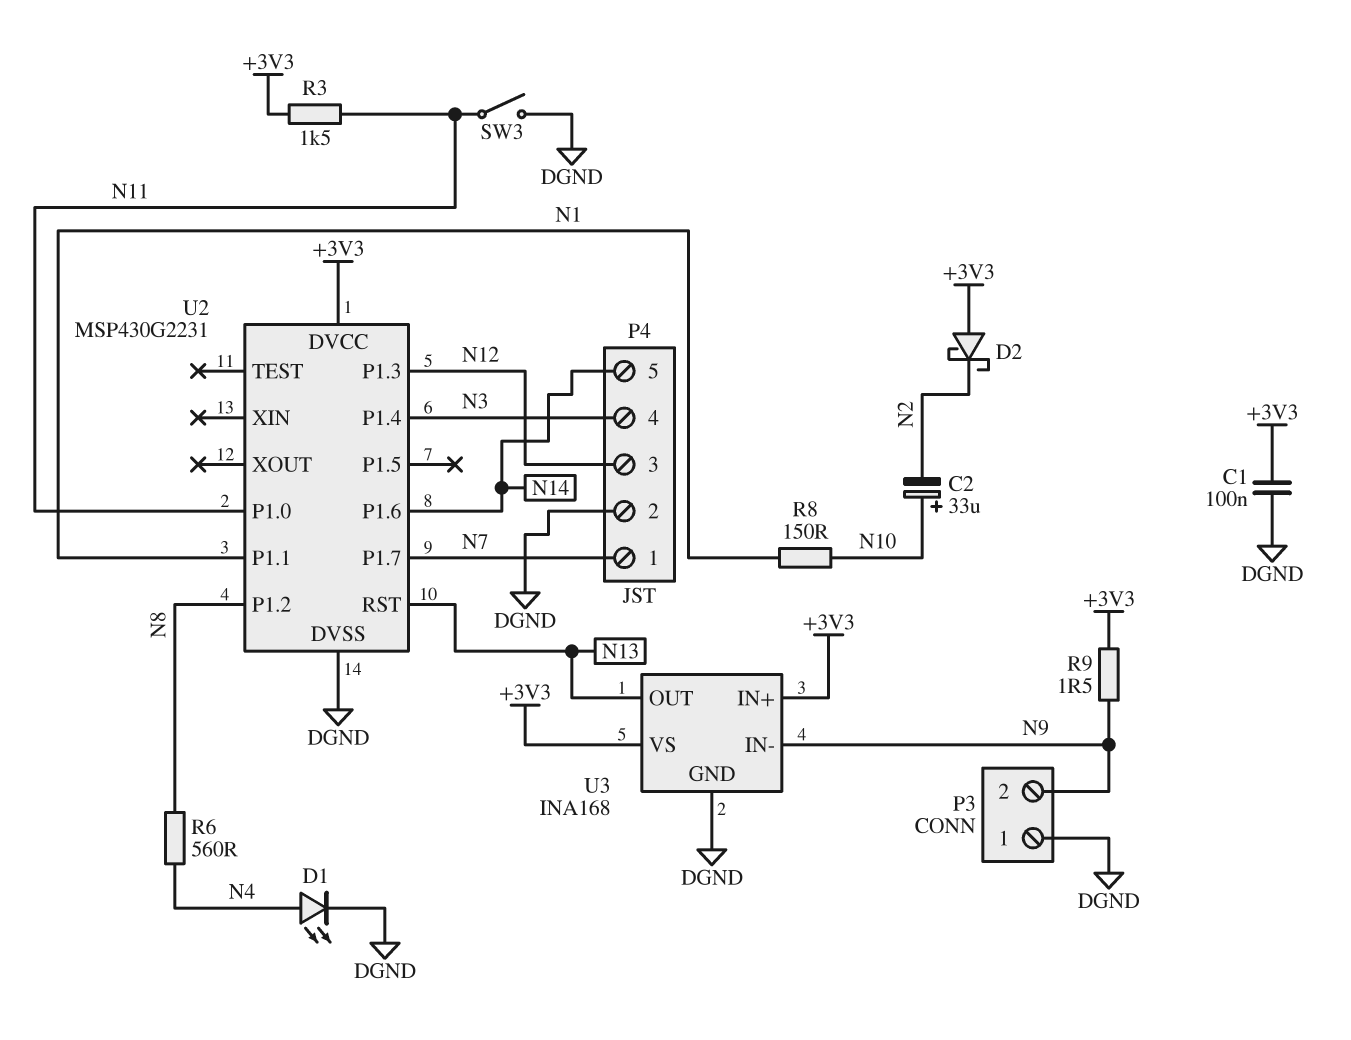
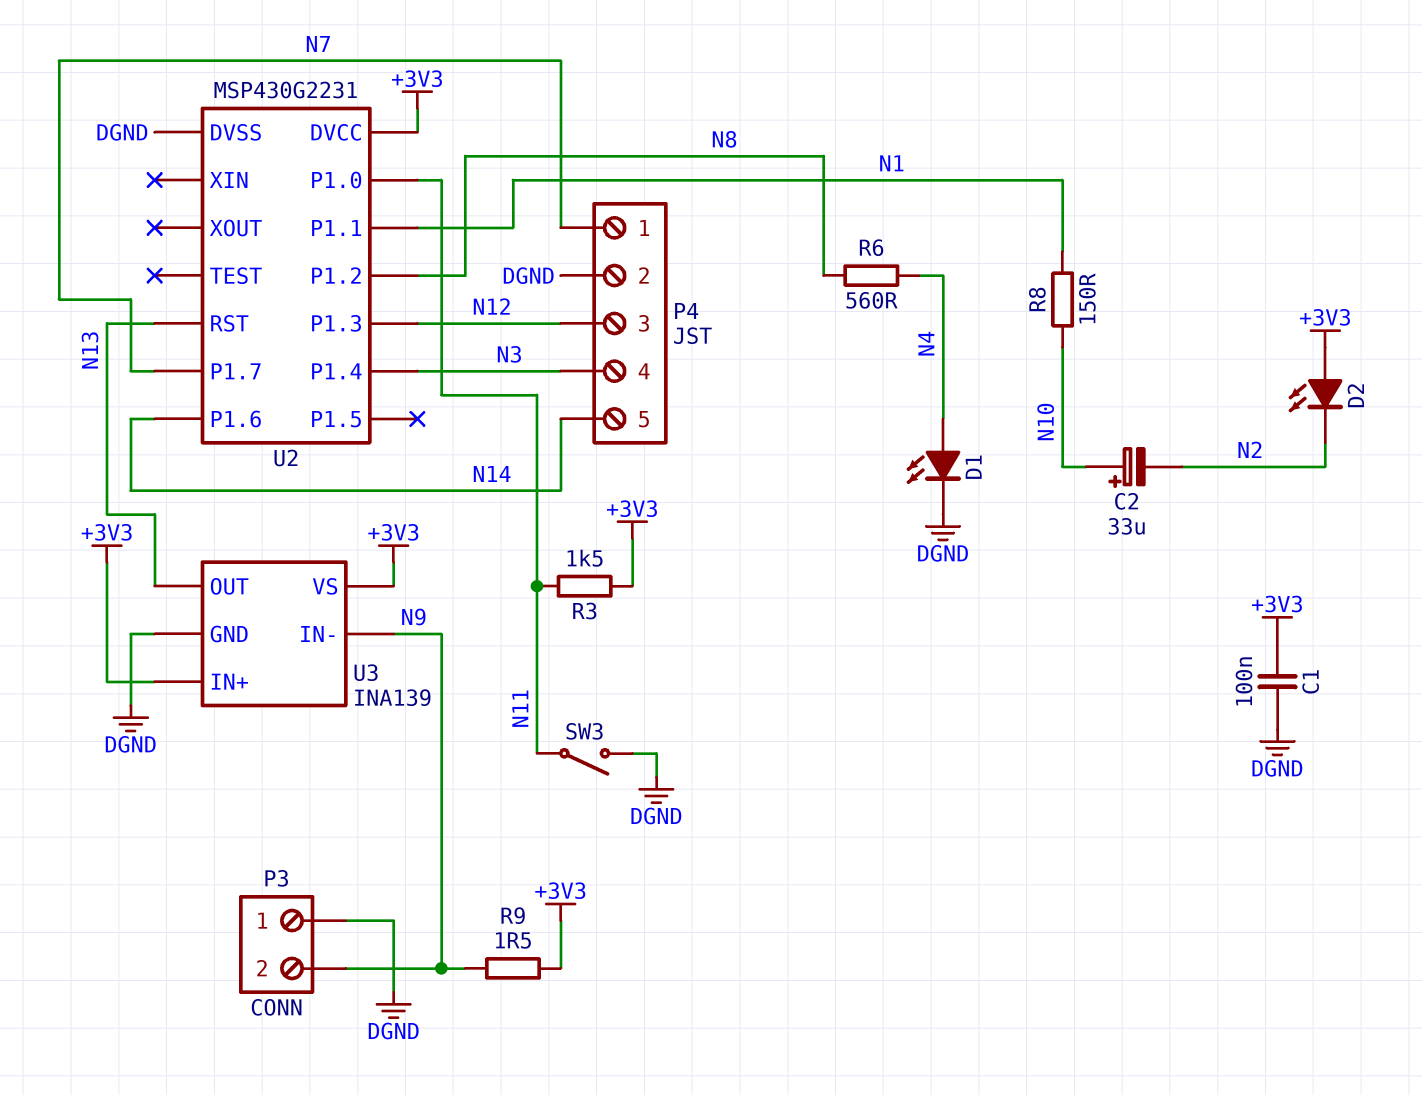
D2: schottky (A +3V3, K N2) -> LED (A +3V3, K N2)
U3: INA168 -> INA139

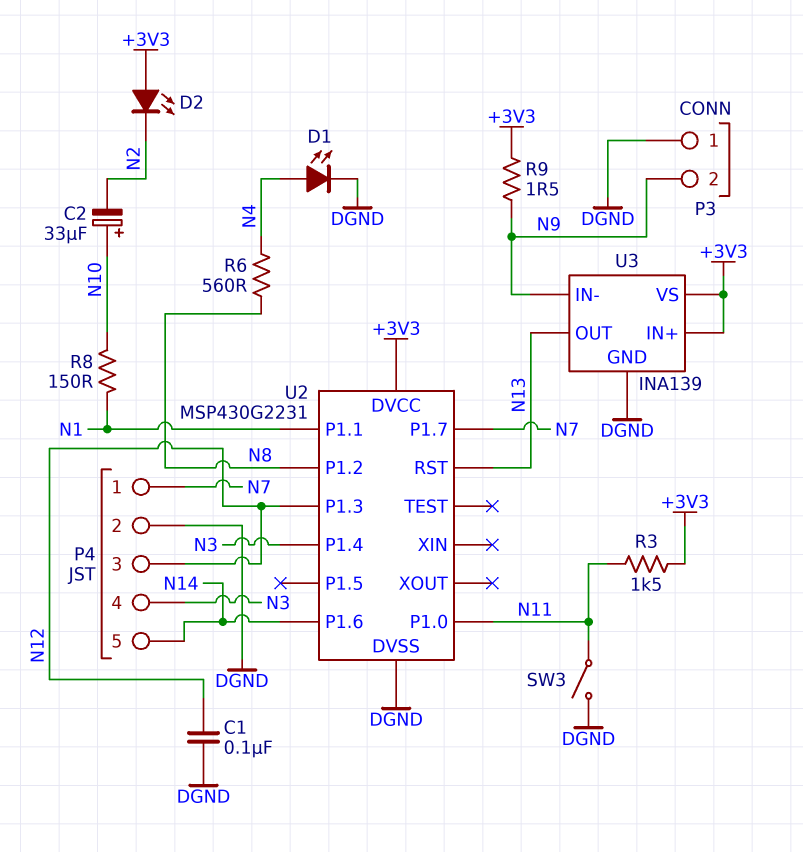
C1: 100nF (+3V3, DGND) -> 100nF (DGND, N12)

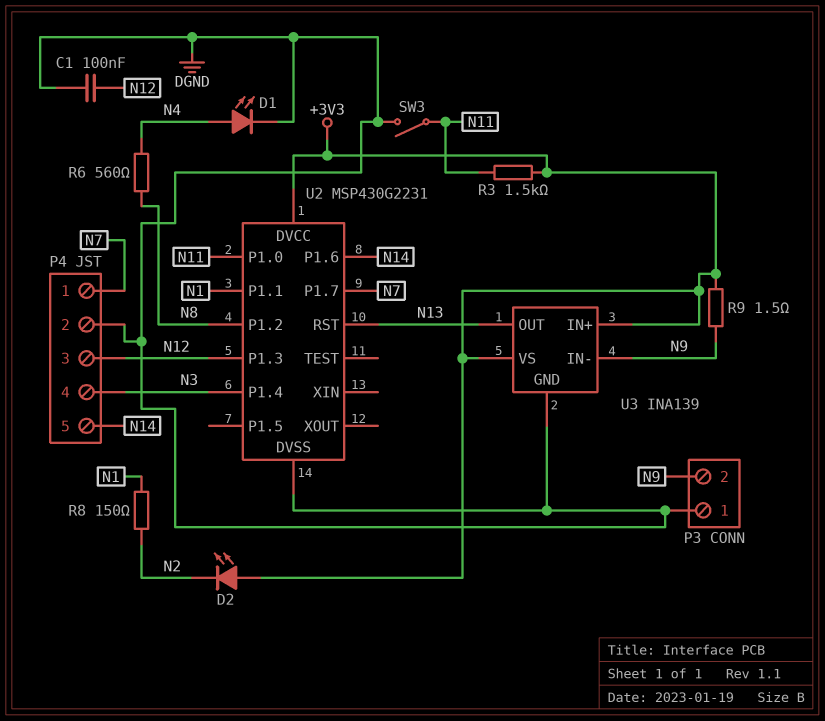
C2: 33uF (plus N10, minus N2) -> none
R8: 150 (N1, N10) -> 150 (N1, N2)

